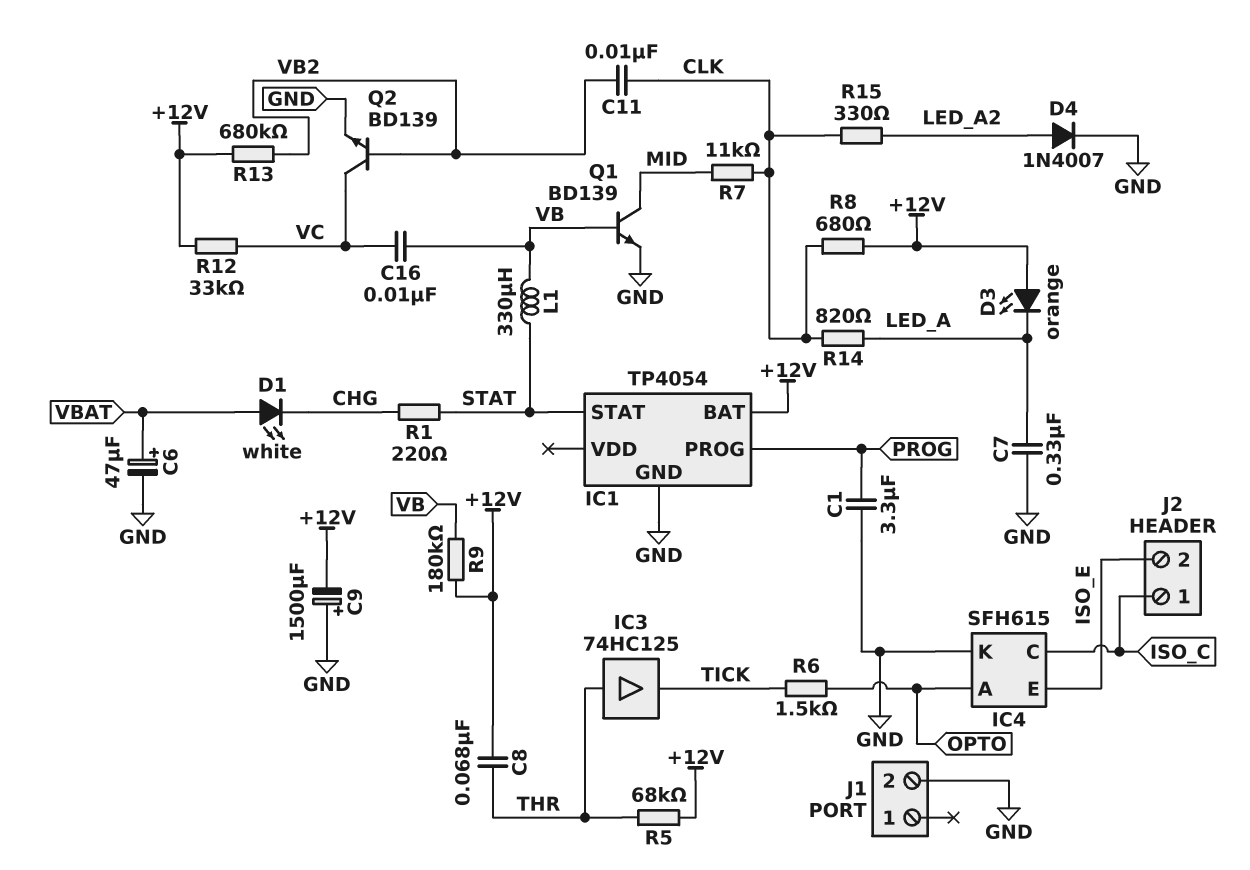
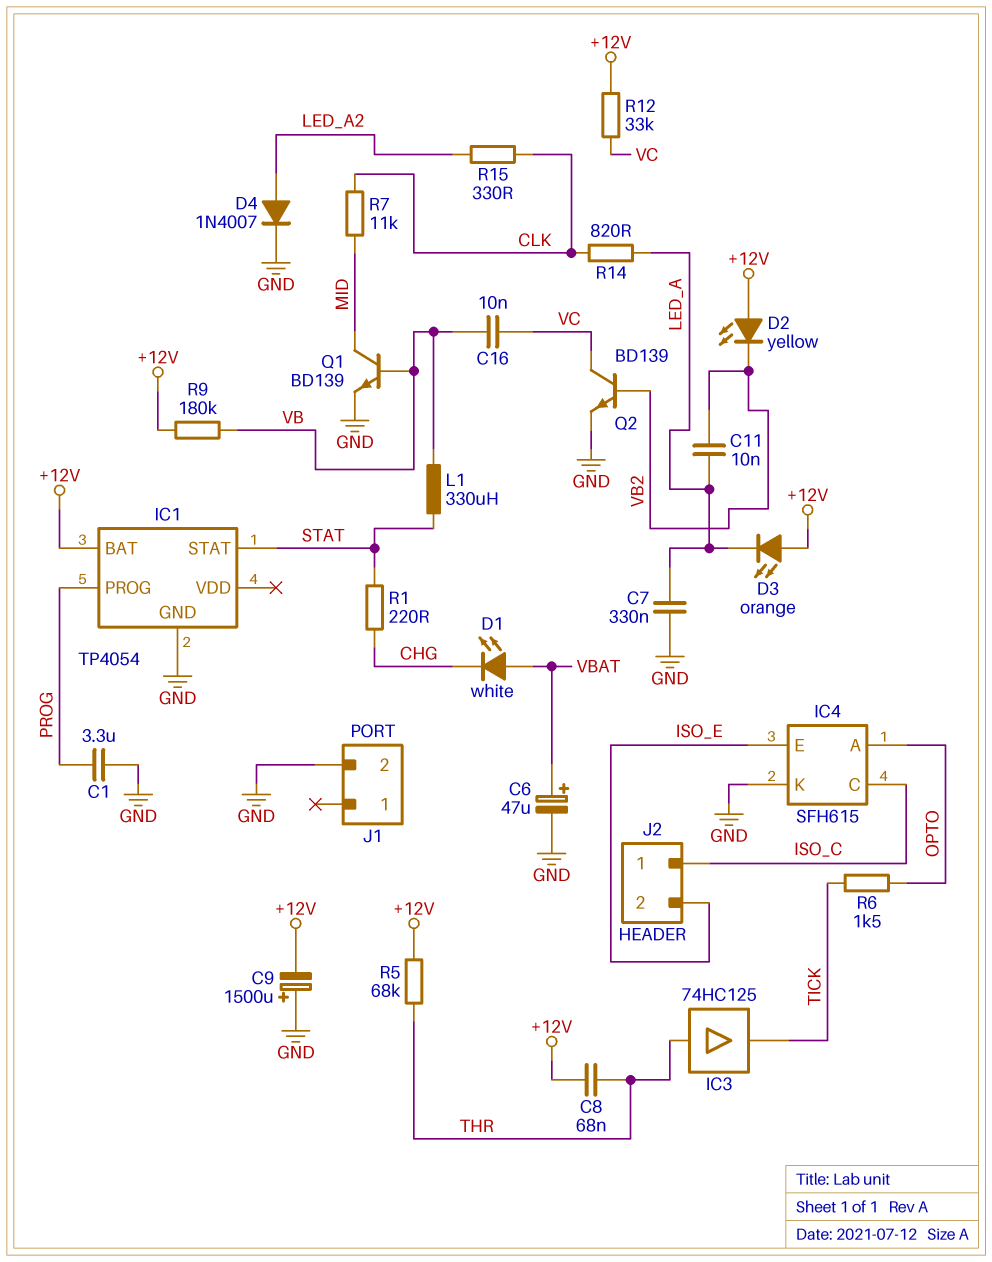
C11: 10nF (CLK, VB2) -> 10nF (LED_A, VB2)
D2: none -> LED yellow (A +12V, K VB2)
R8: 680 (+12V, CLK) -> none
R13: 680k (+12V, VB2) -> none

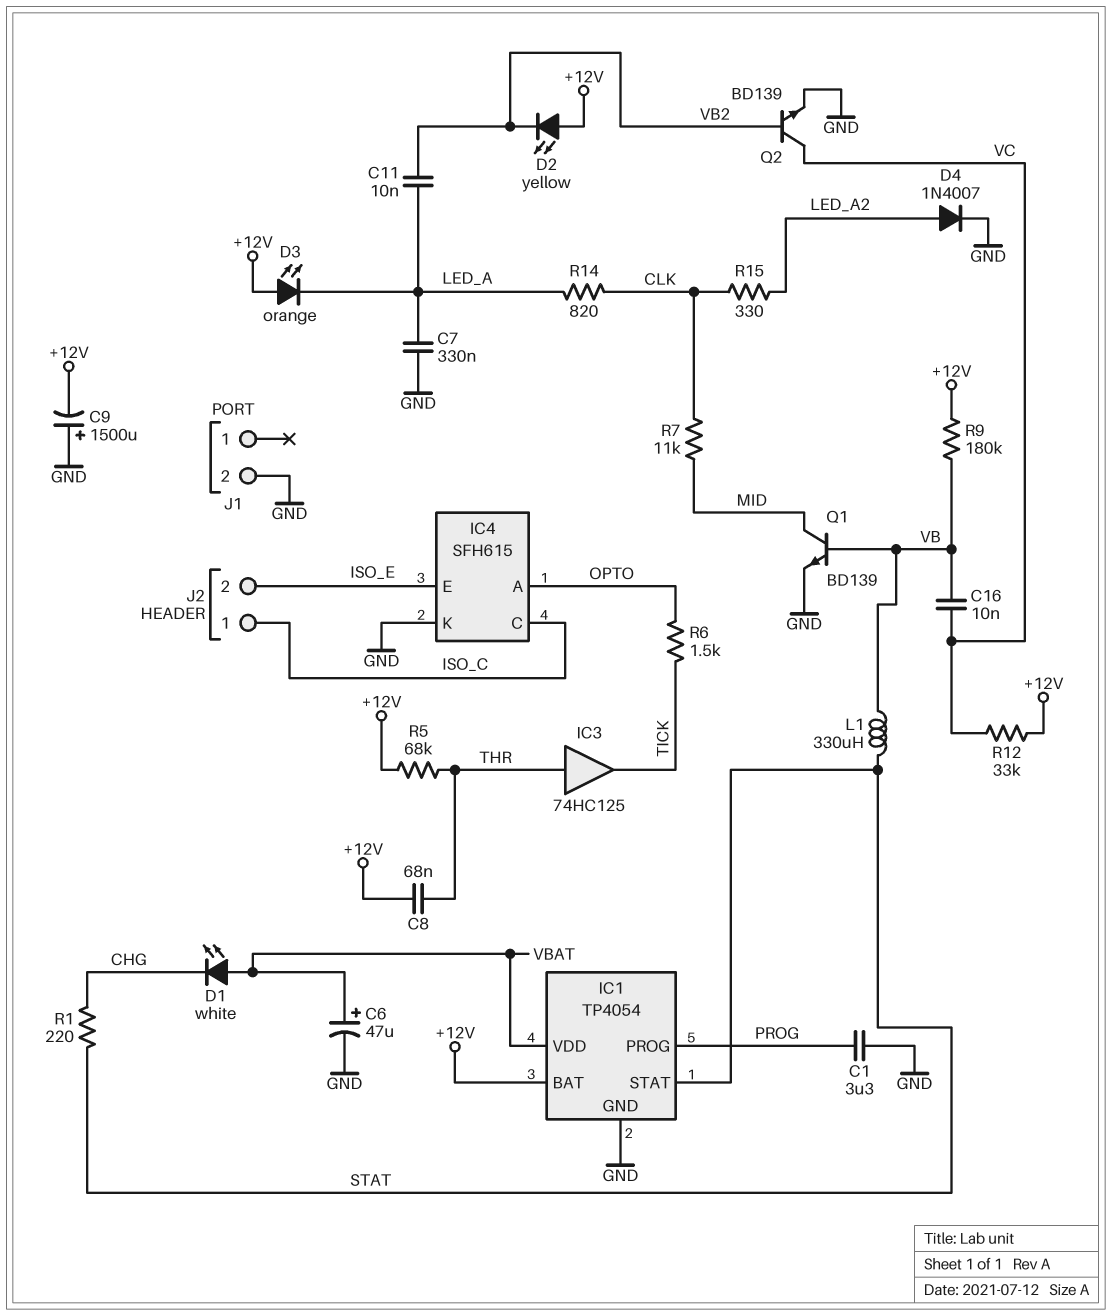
IC1 pin VDD: none -> VBAT

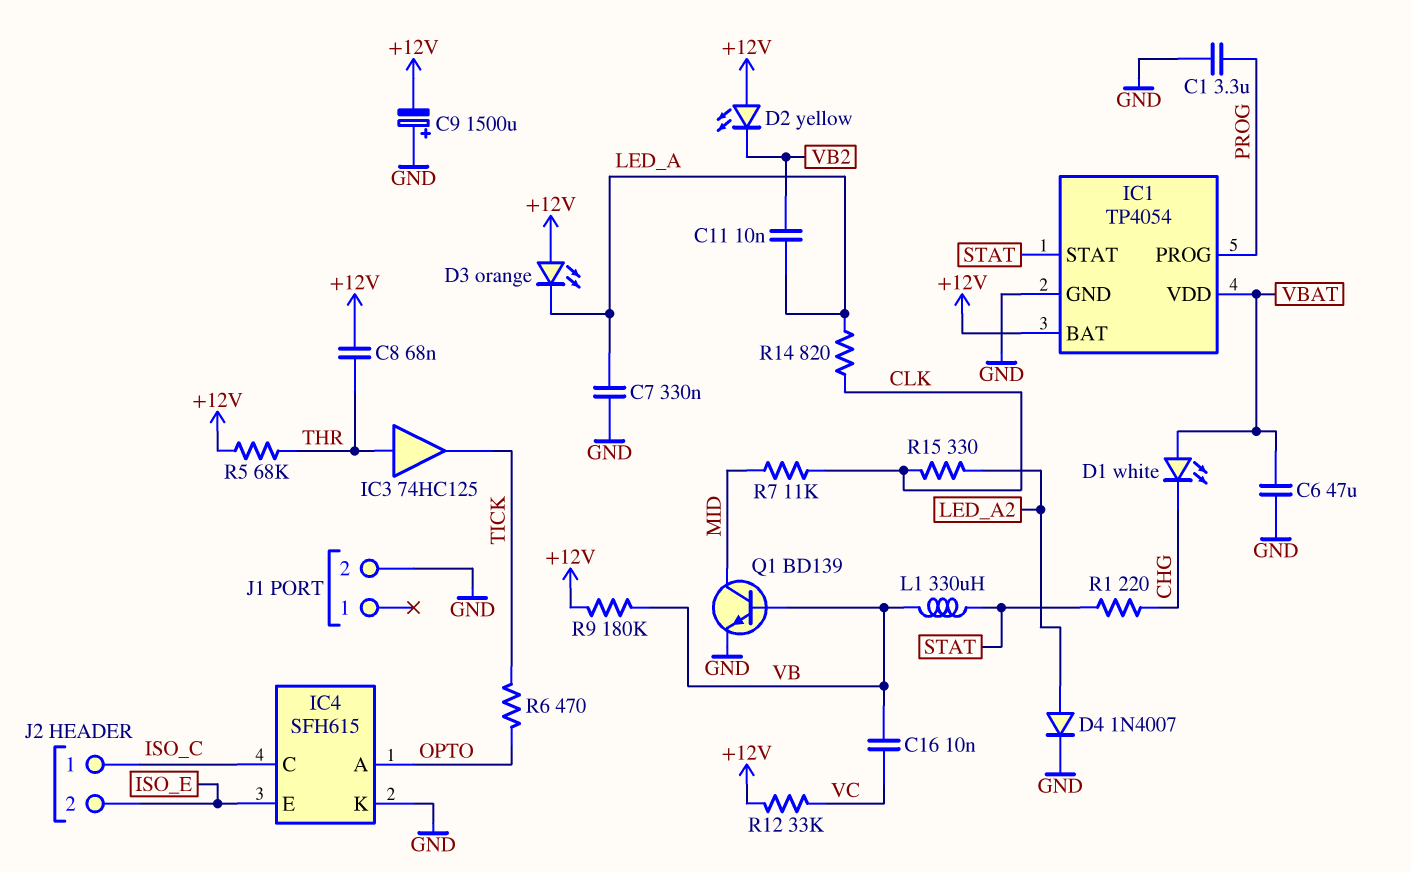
C6: 47uF (plus VBAT, minus GND) -> 47uF (GND, VBAT)
Q2: NPN BD139 (B VB2, C VC, E GND) -> none
R6: 1.5k (OPTO, TICK) -> 470 (OPTO, TICK)

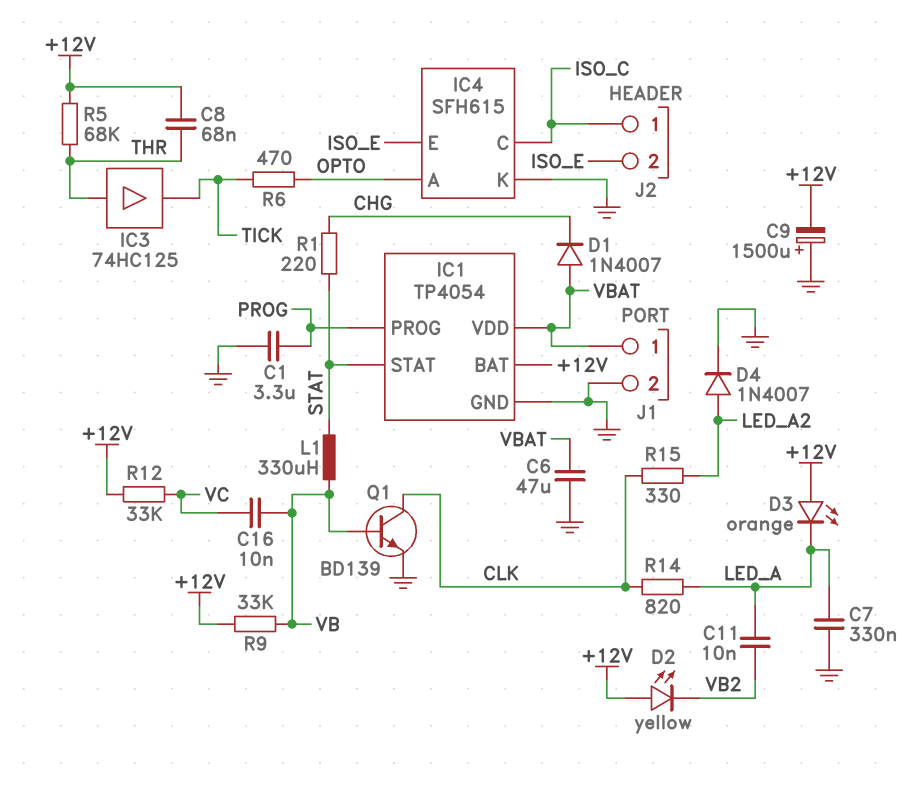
D1: LED white (A VBAT, K CHG) -> diode 1N4007 (A VBAT, K CHG)
J1 pin 1: none -> VBAT
Q1: NPN BD139 (B VB, C MID, E GND) -> NPN BD139 (B VB, C CLK, E GND)
R7: 11k (CLK, MID) -> none
R9: 180k (+12V, VB) -> 33k (+12V, VB)

